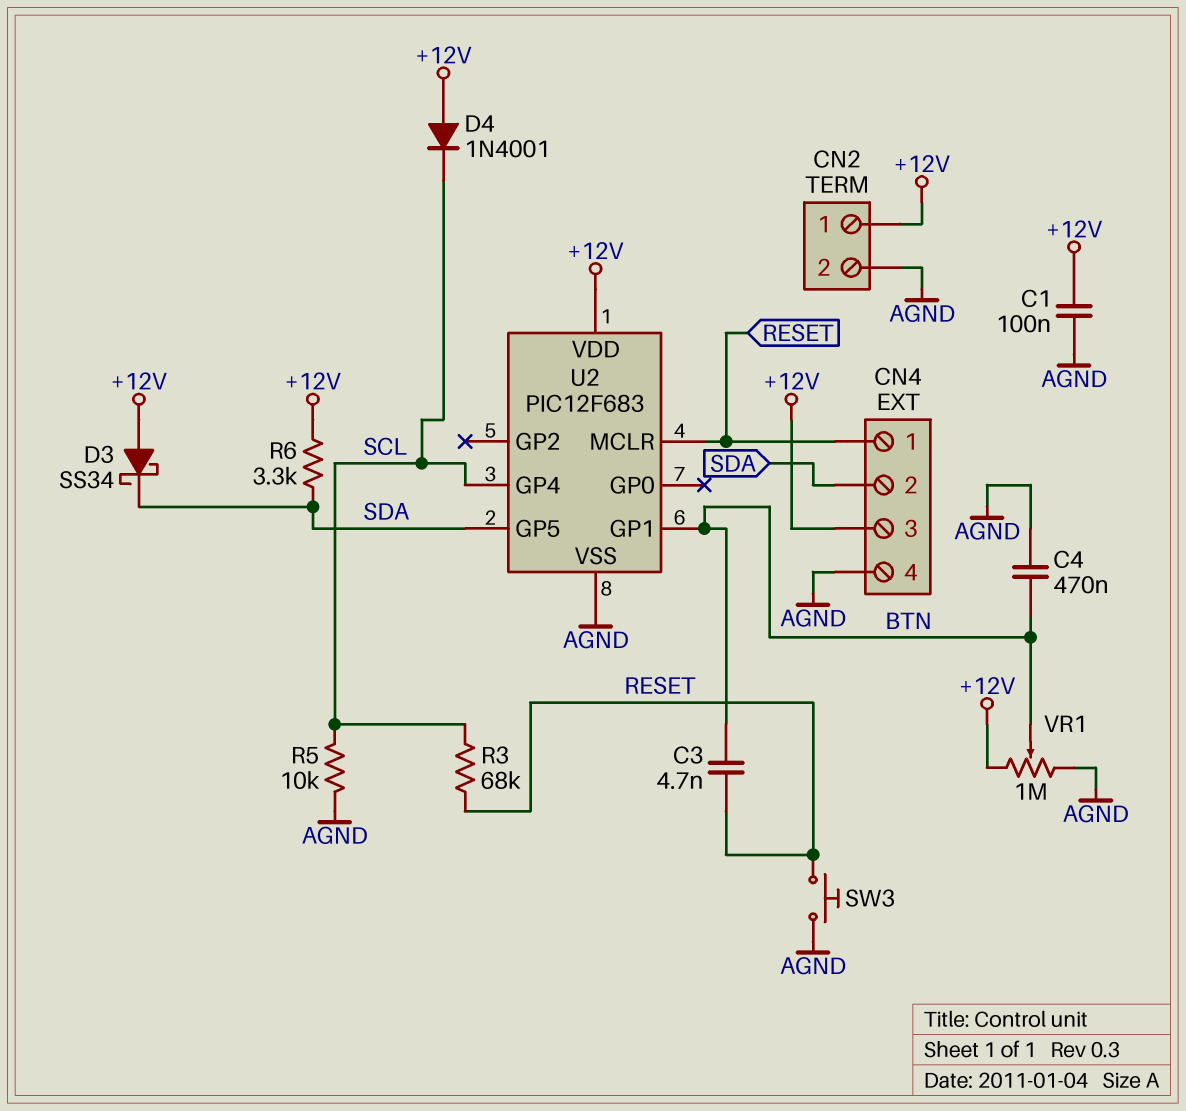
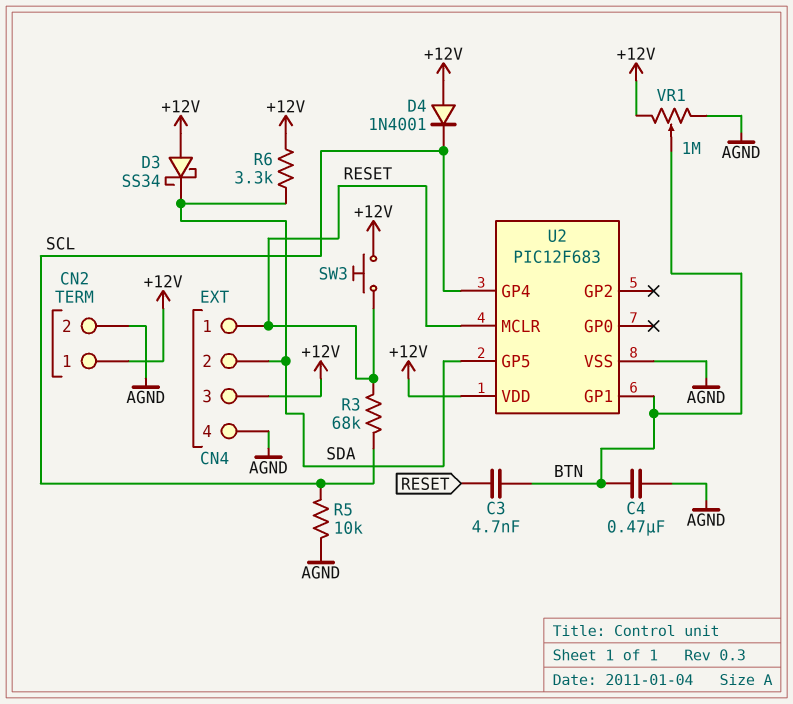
C1: 100nF (+12V, AGND) -> none
SW3: button (AGND, RESET) -> button (+12V, RESET)

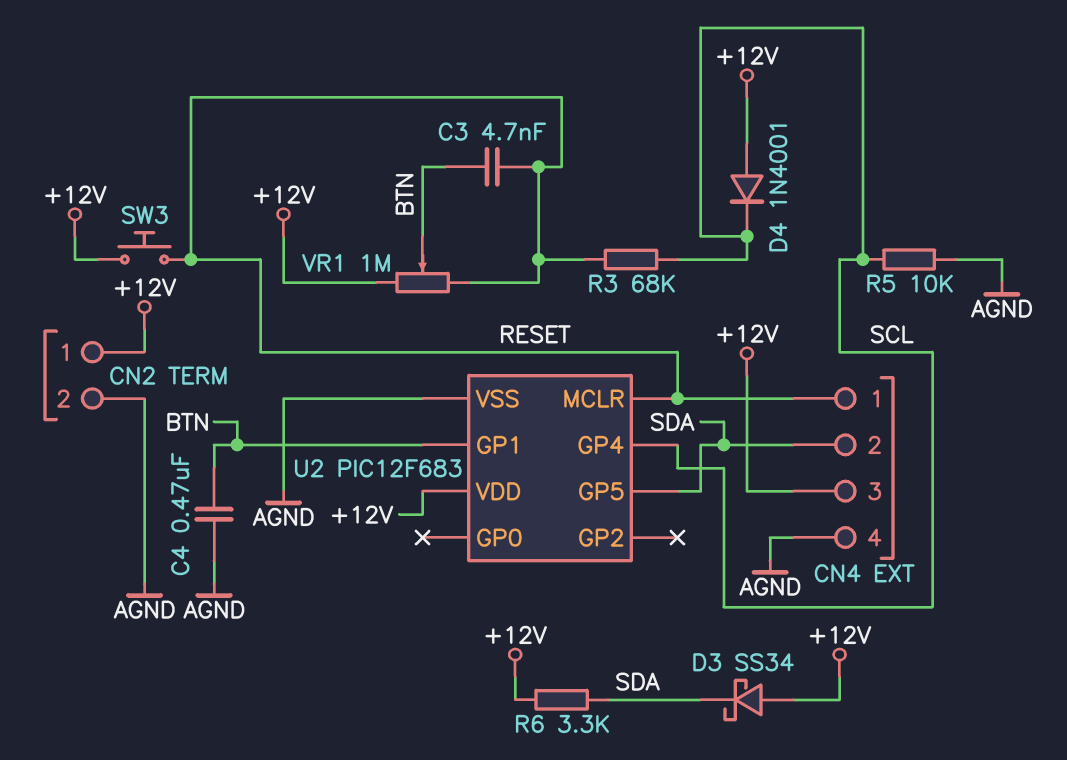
VR1: 1M (+12V, AGND, wiper BTN) -> 1M (+12V, RESET, wiper BTN)

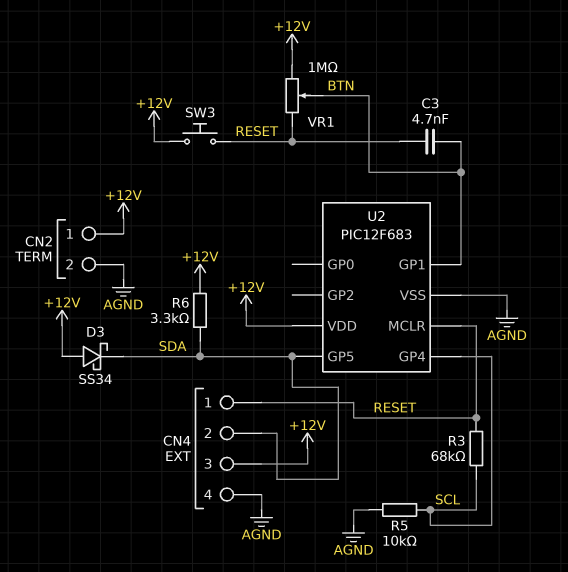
C4: 470nF (AGND, BTN) -> none
D4: diode 1N4001 (A +12V, K SCL) -> none

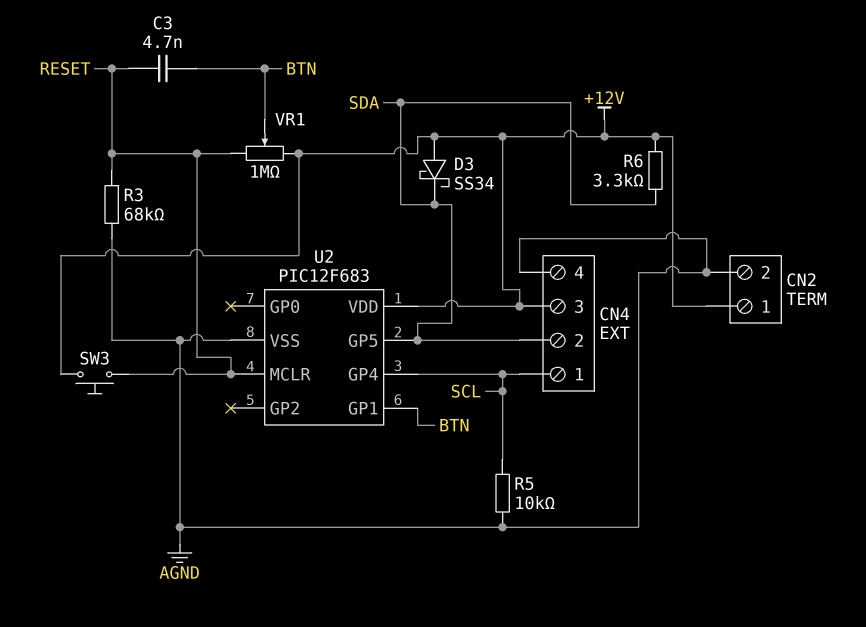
CN4 pin 1: RESET -> SCL
R3: 68k (RESET, SCL) -> 68k (AGND, RESET)

